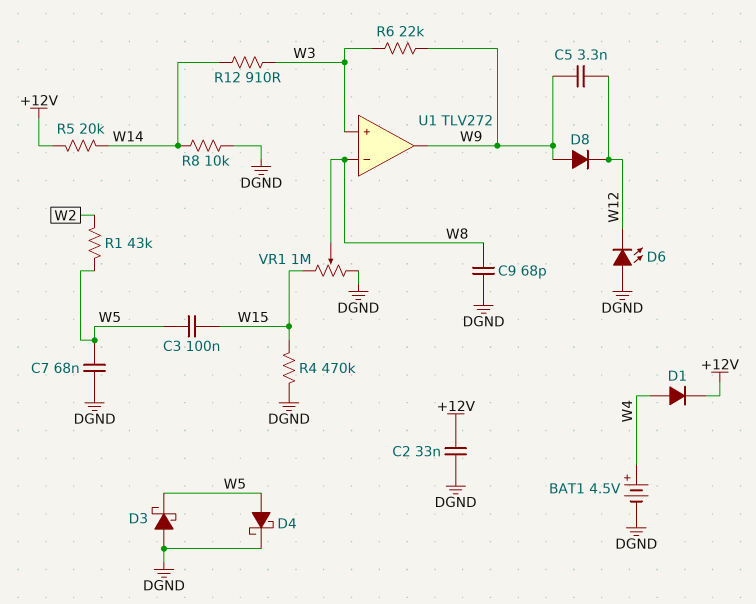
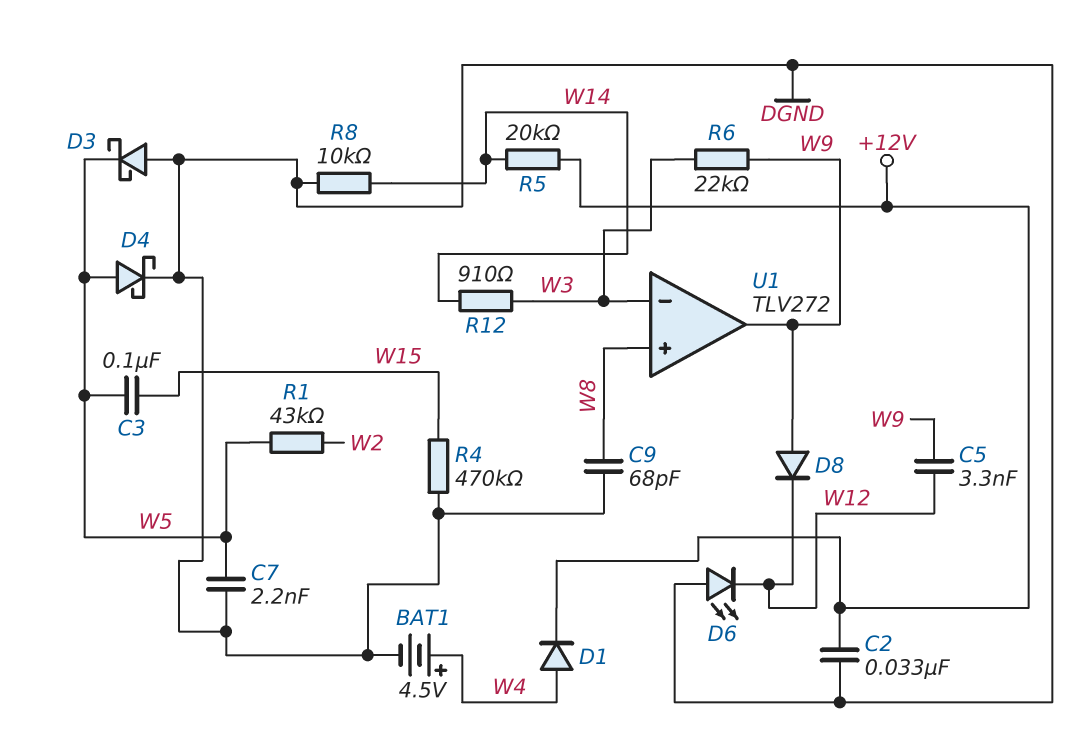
C7: 68nF (DGND, W5) -> 2.2nF (DGND, W5)
U1 pin in+: W3 -> W8
U1 pin in-: W8 -> W3
VR1: 1M (DGND, W15, wiper W8) -> none

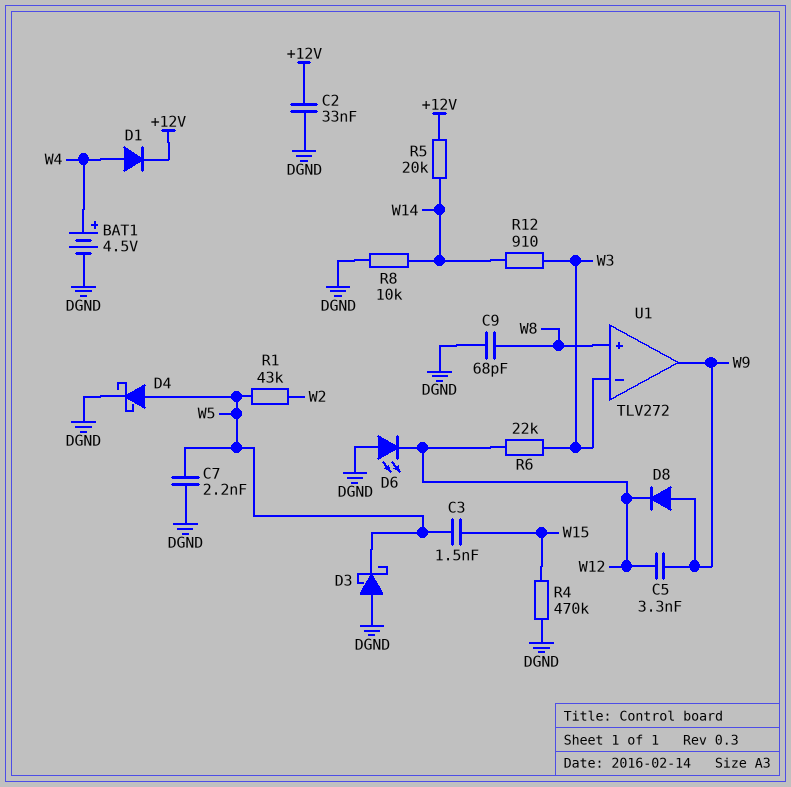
C3: 100nF (W5, W15) -> 1.5nF (W5, W15)
R6: 22k (W3, W9) -> 22k (W3, W12)

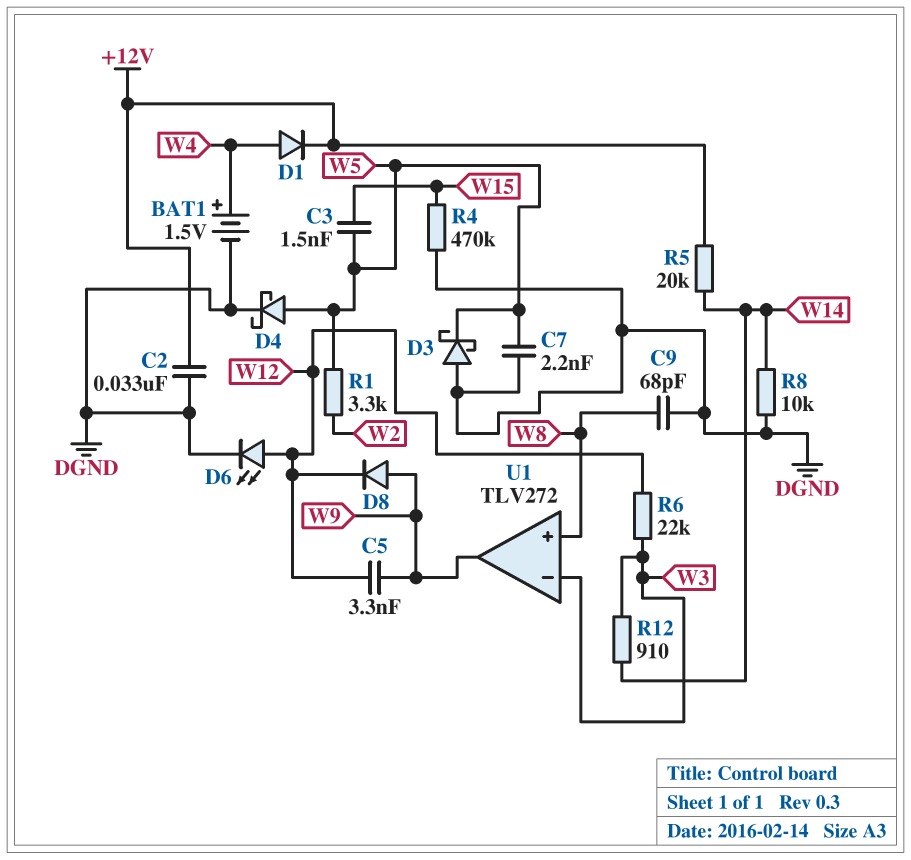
BAT1: 4.5V (plus W4, minus DGND) -> 1.5V (plus W4, minus DGND)
D6: LED (A DGND, K W12) -> LED (A W12, K DGND)
R1: 43k (W2, W5) -> 3.3k (W2, W5)

